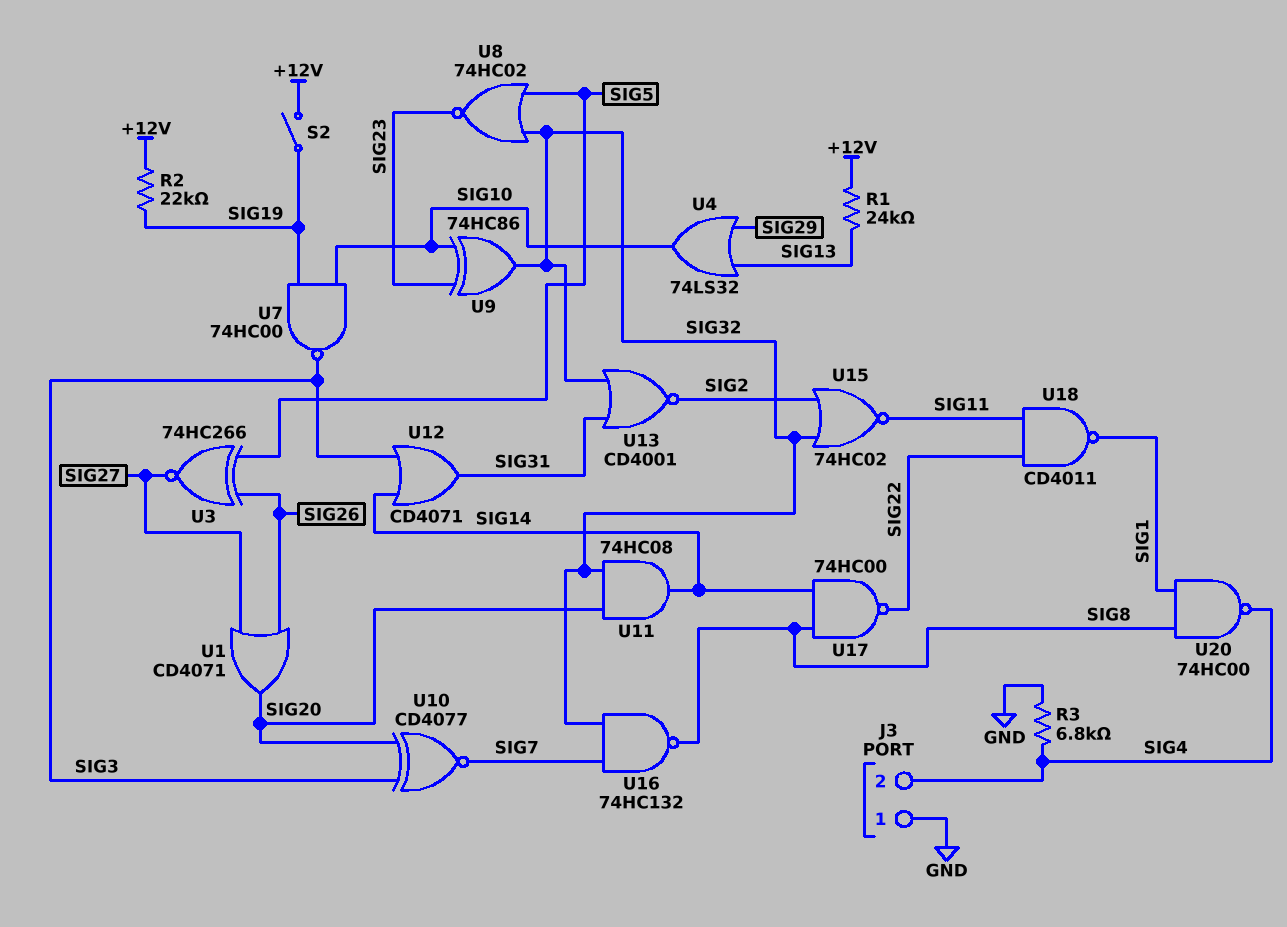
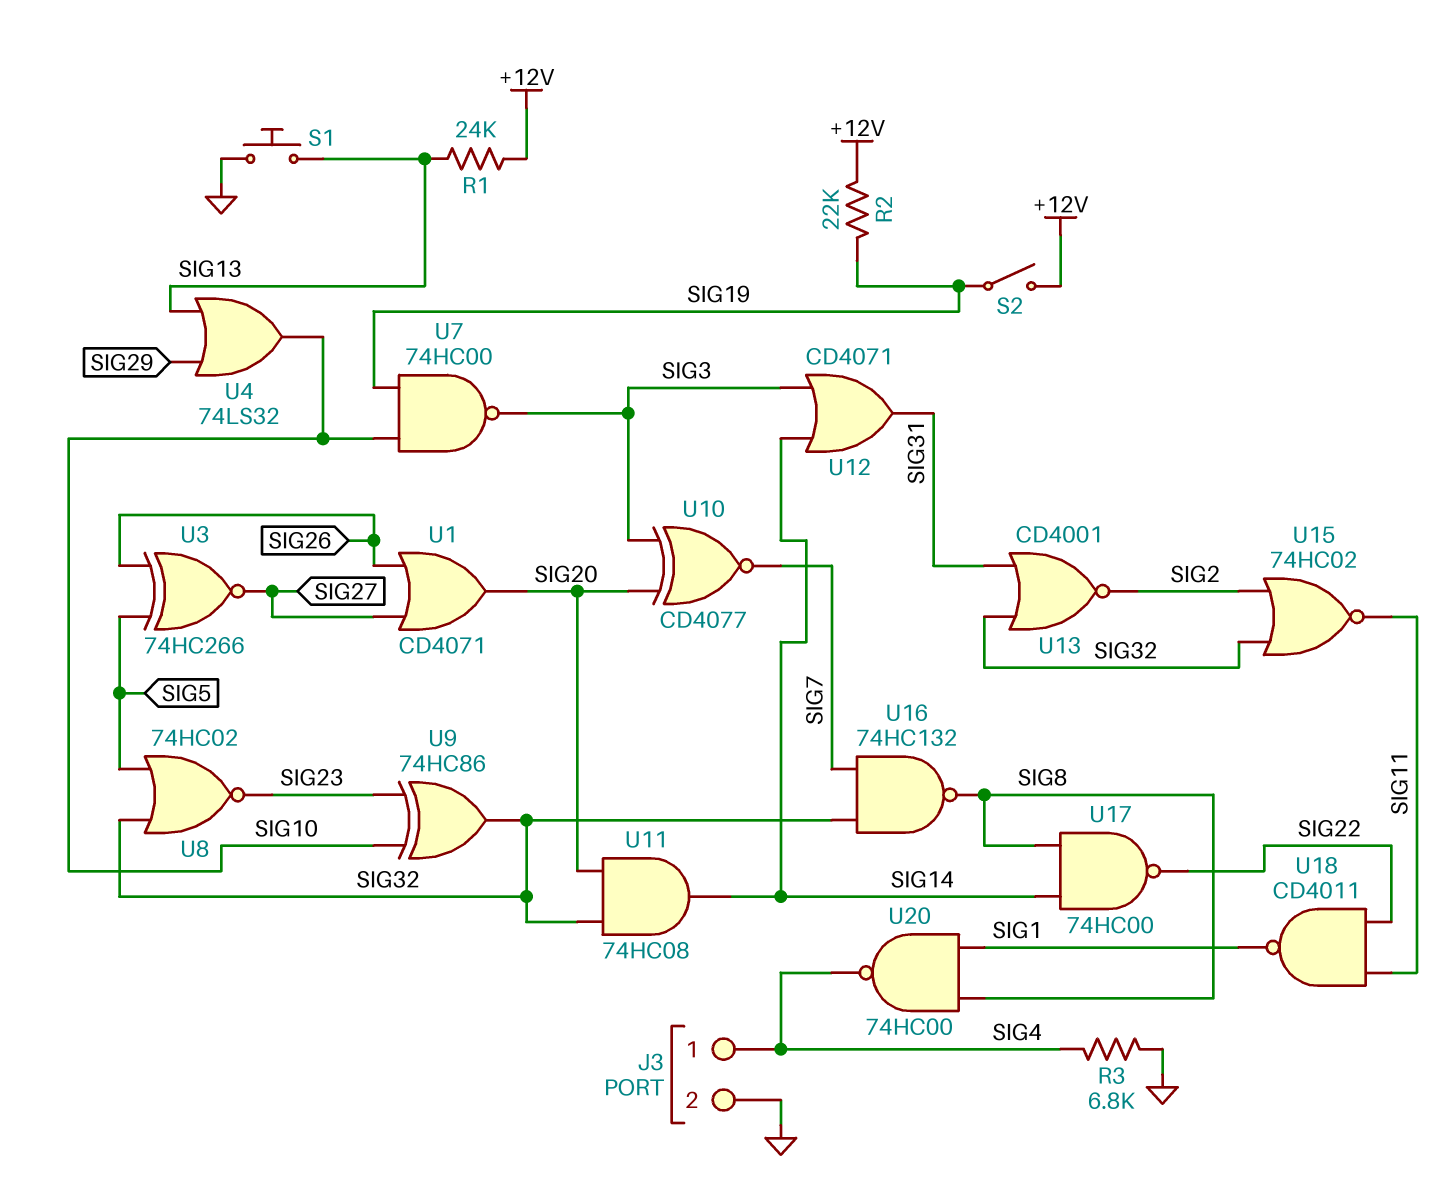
J3 pin 1: GND -> SIG4
J3 pin 2: SIG4 -> GND
S1: none -> button (GND, SIG13)

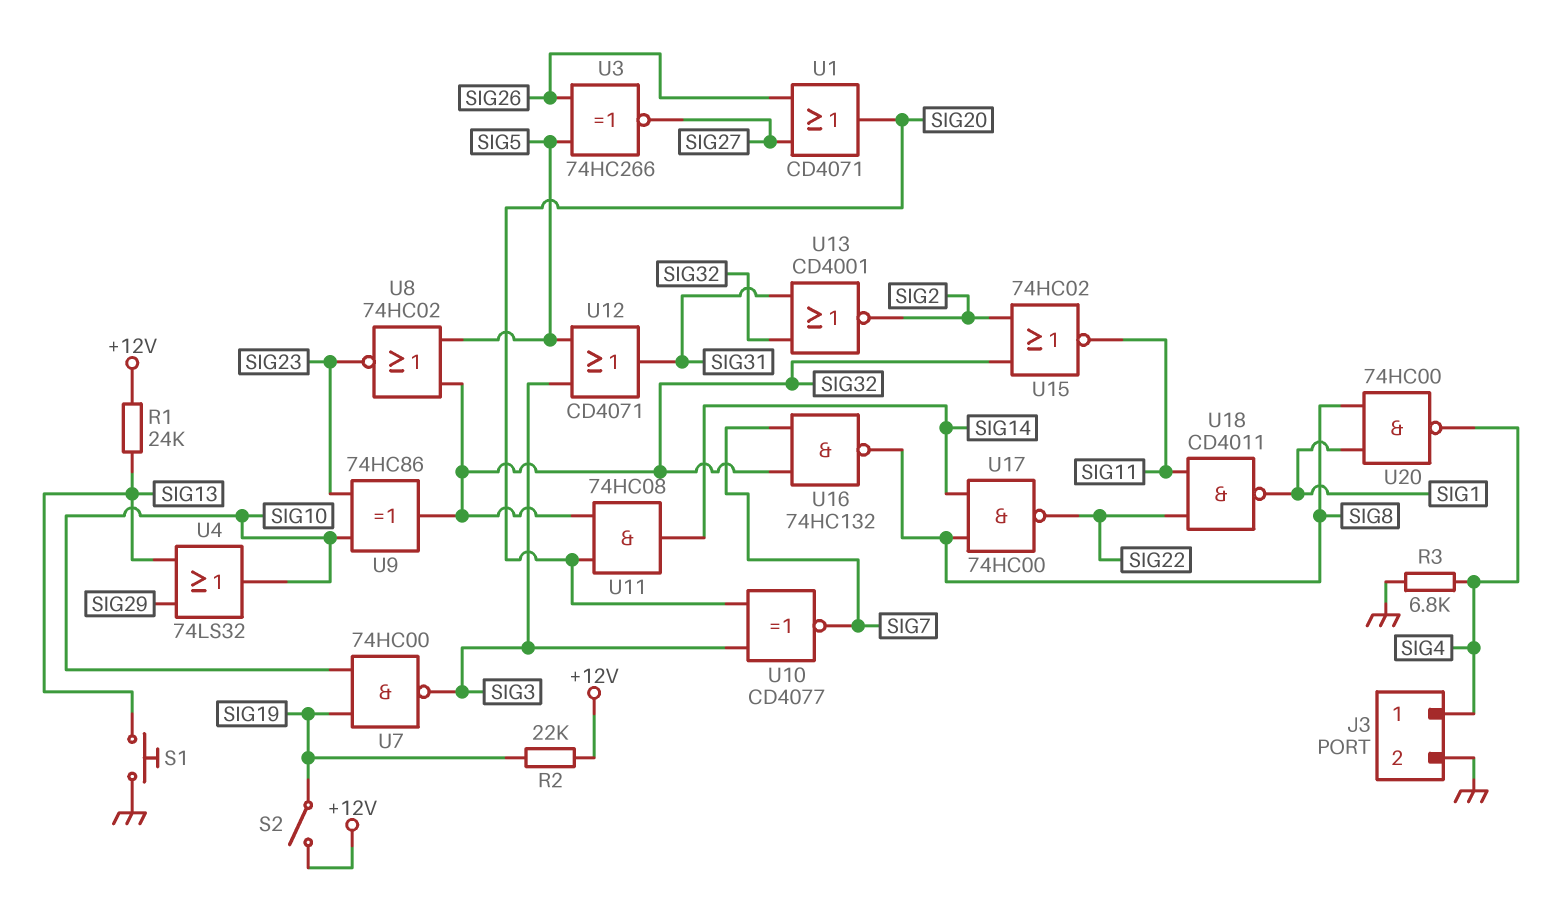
U12: OR CD4071 (in SIG3, in SIG14, out SIG31) -> OR CD4071 (in SIG3, in SIG5, out SIG31)

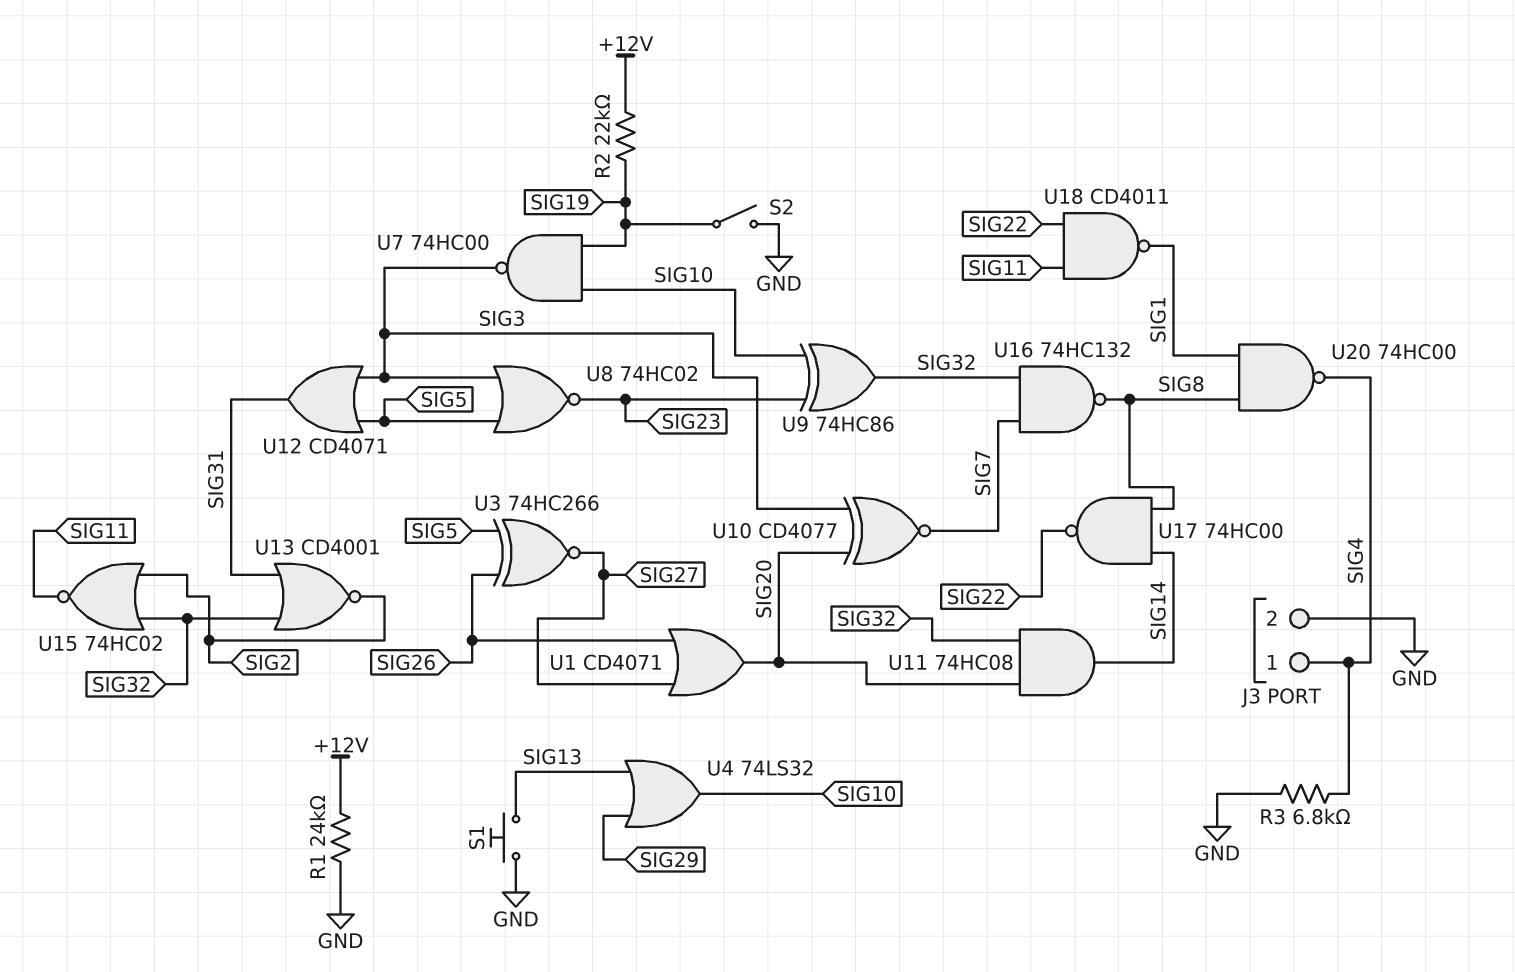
R1: 24k (+12V, SIG13) -> 24k (+12V, GND)
S2: switch (+12V, SIG19) -> switch (GND, SIG19)
U8: NOR 74HC02 (in SIG5, in SIG32, out SIG23) -> NOR 74HC02 (in SIG3, in SIG5, out SIG23)

